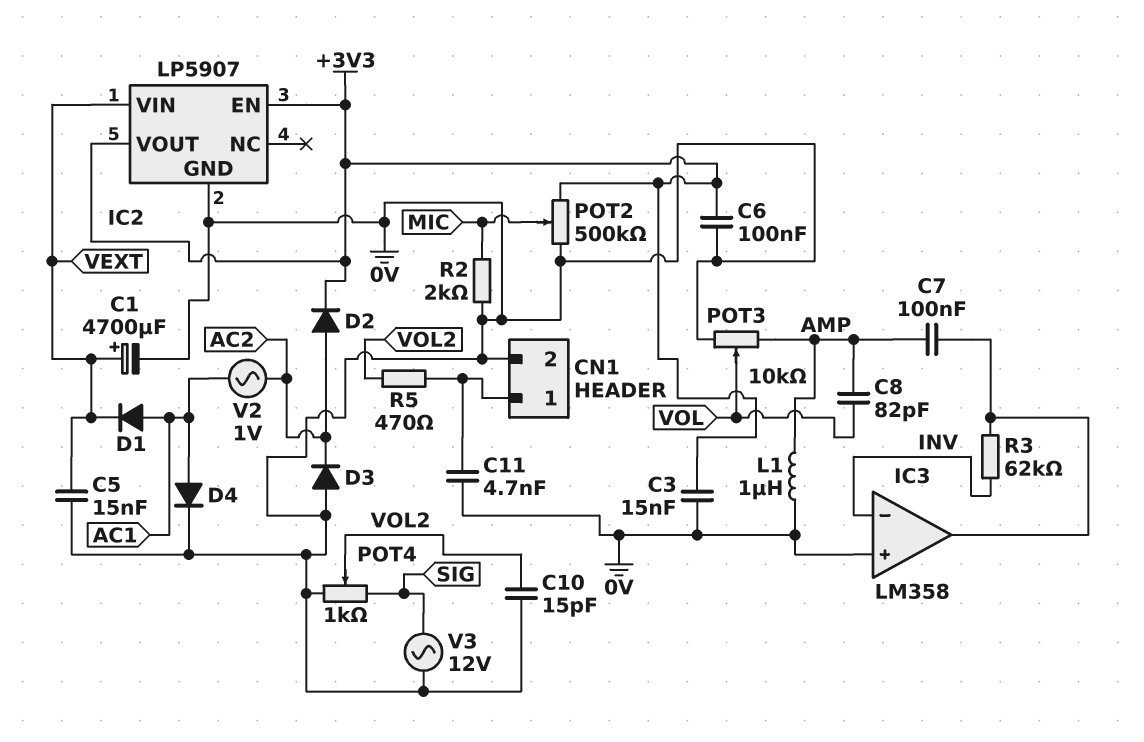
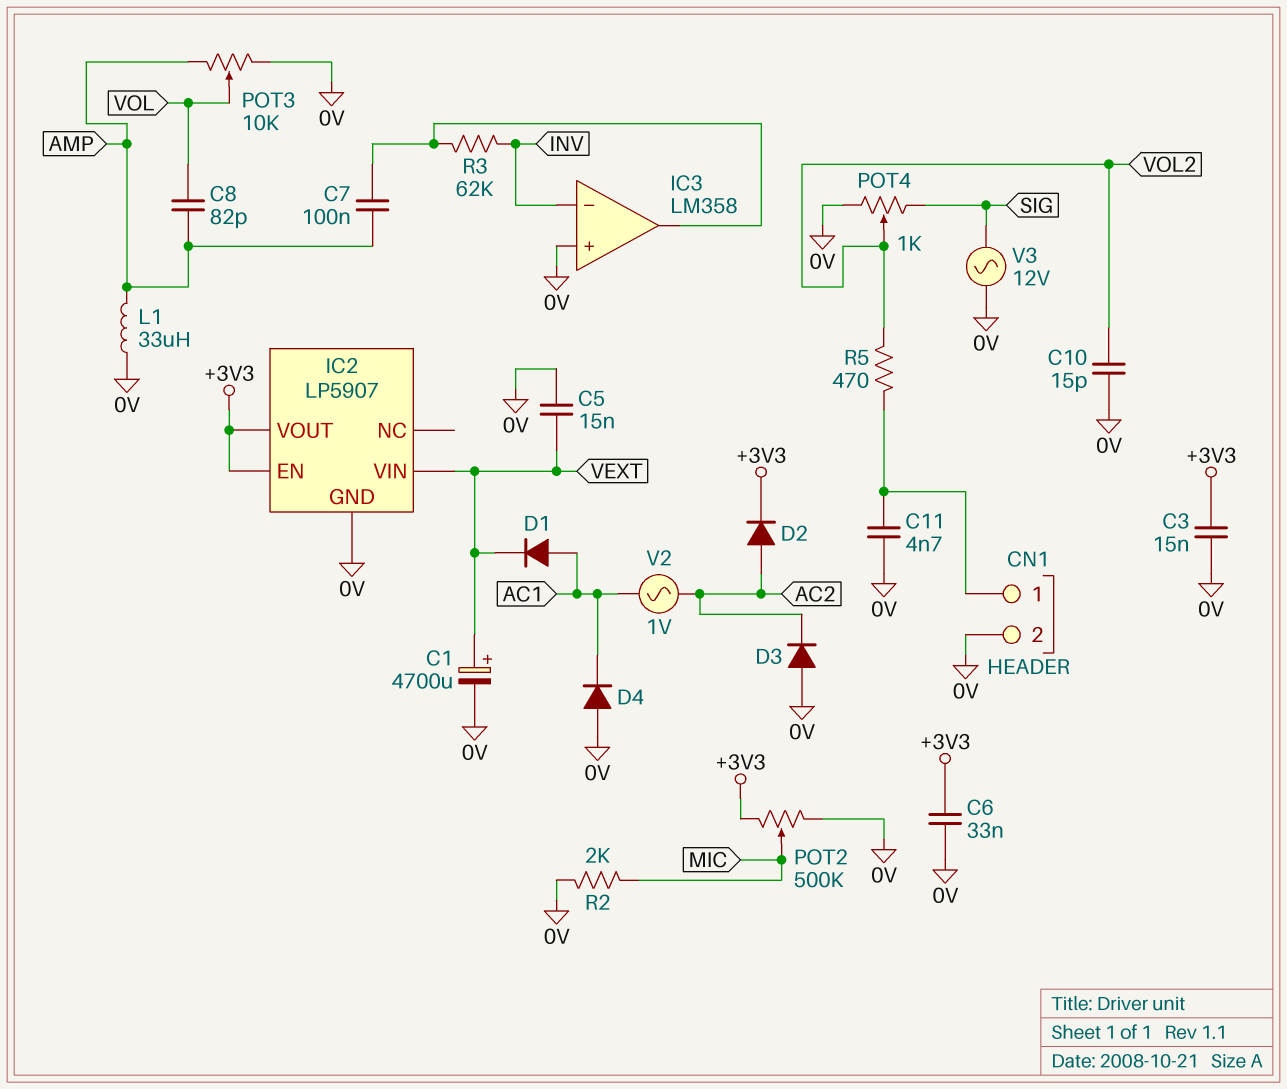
C6: 100nF (+3V3, 0V) -> 33nF (+3V3, 0V)
D4: diode (A AC1, K 0V) -> diode (A 0V, K AC1)
L1: 1uH (0V, AMP) -> 33uH (0V, AMP)

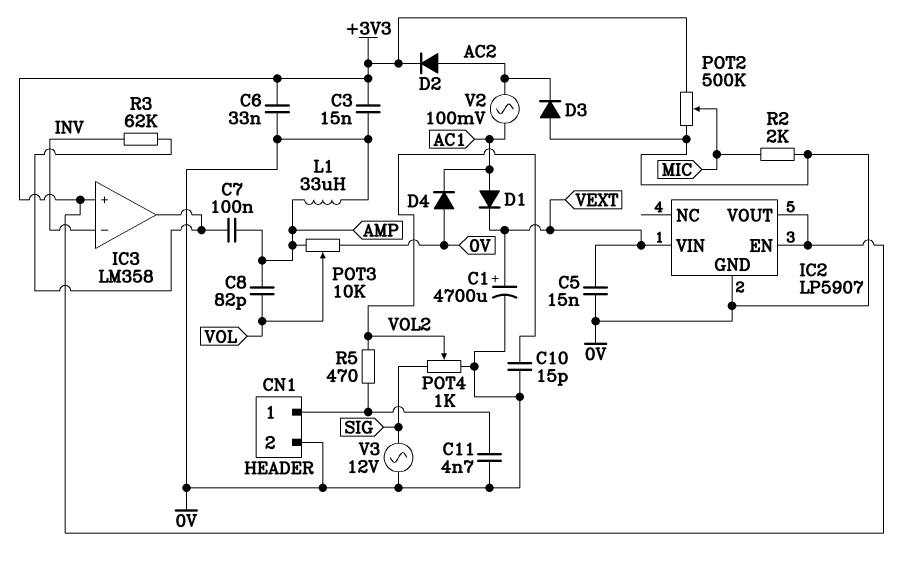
IC3 pin in+: 0V -> +3V3
V2: AC 1V (AC1, AC2) -> AC 100mV (AC1, AC2)

